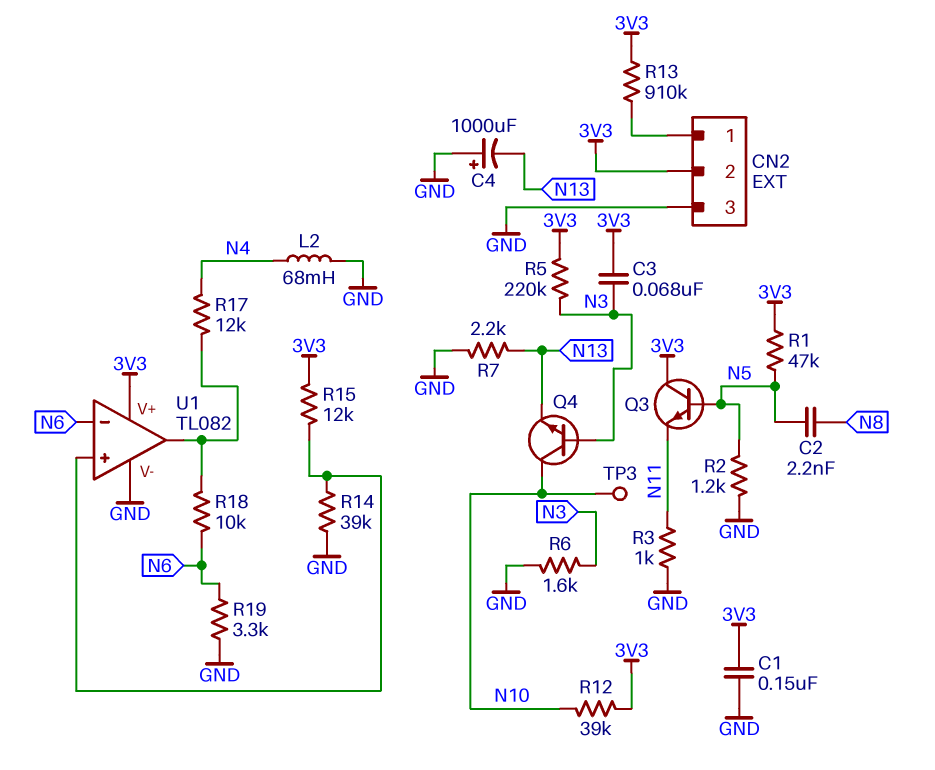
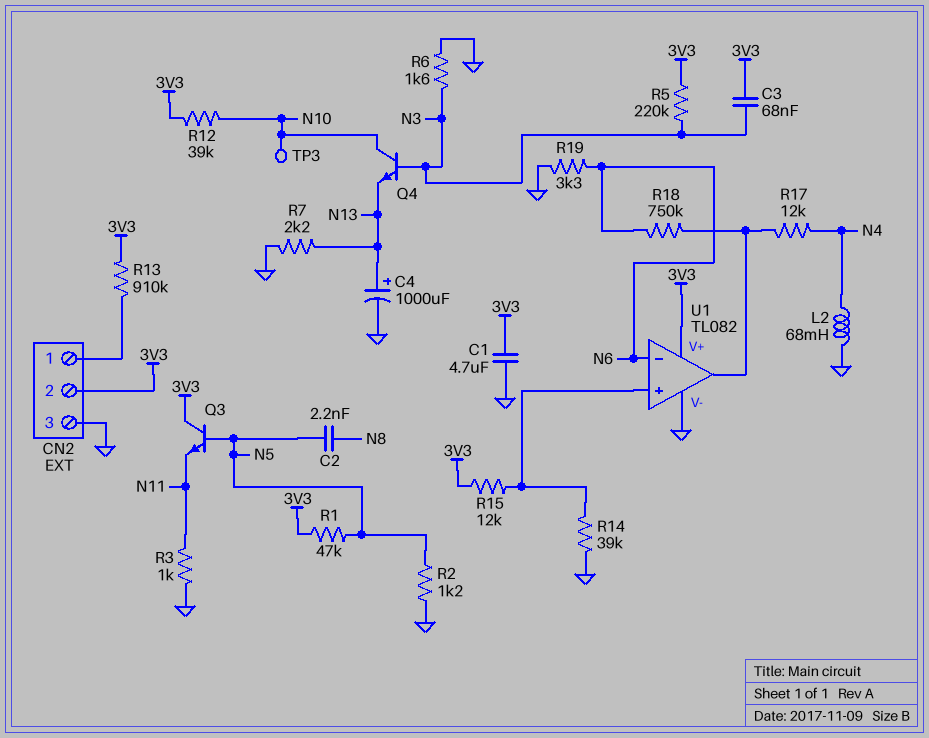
C1: 150nF (3V3, GND) -> 4.7uF (3V3, GND)
C4: 1000uF (plus GND, minus N13) -> 1000uF (plus N13, minus GND)
R18: 10k (N6, U1/out) -> 750k (N6, U1/out)

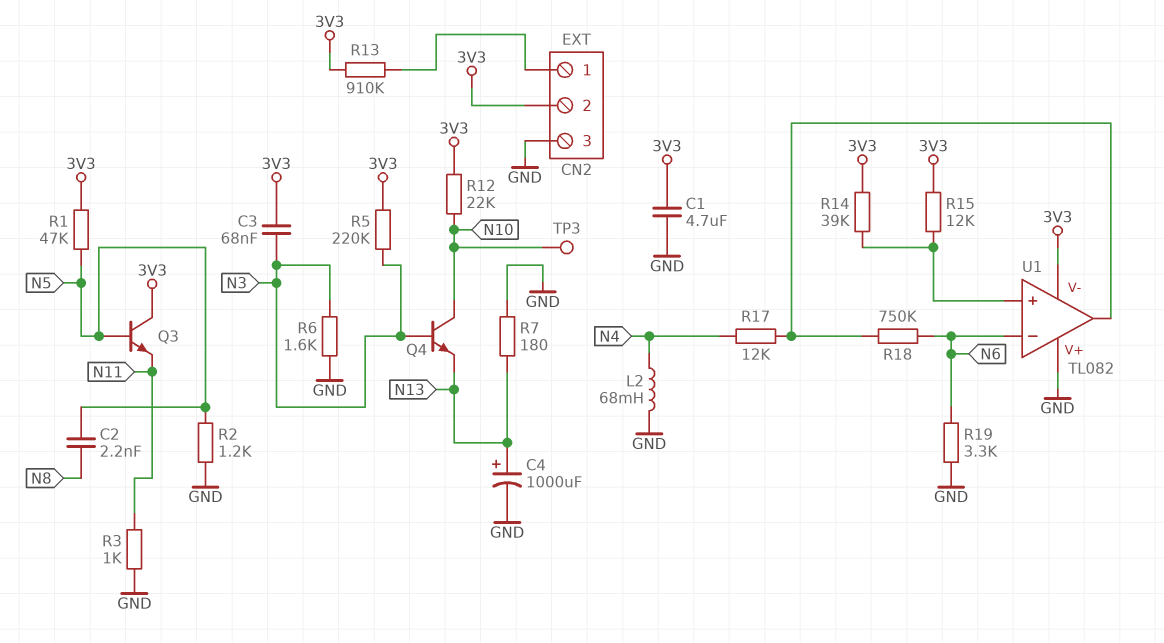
R7: 2.2k (GND, N13) -> 180 (GND, N13)
R12: 39k (3V3, N10) -> 22k (3V3, N10)
R14: 39k (GND, U1/in+) -> 39k (3V3, U1/in+)
U1 pin V+: 3V3 -> GND
U1 pin V-: GND -> 3V3

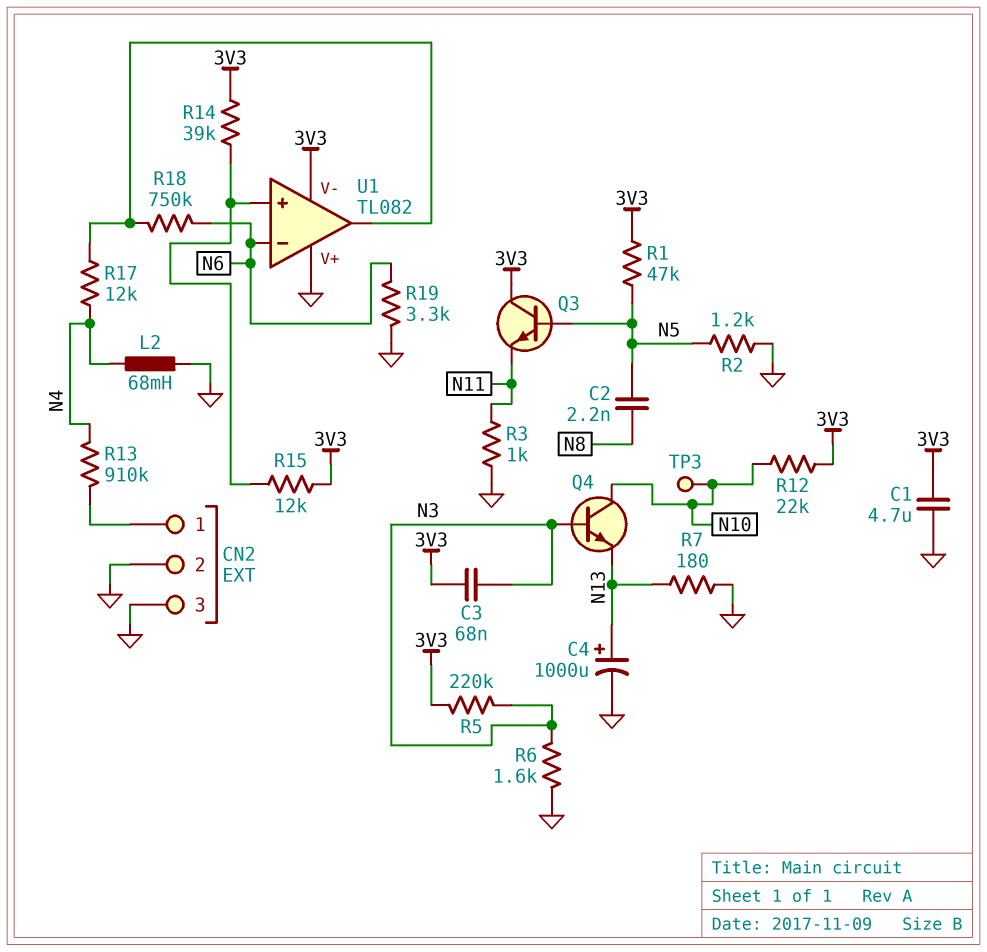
CN2 pin 2: 3V3 -> GND
R13: 910k (3V3, CN2/1) -> 910k (CN2/1, N4)

